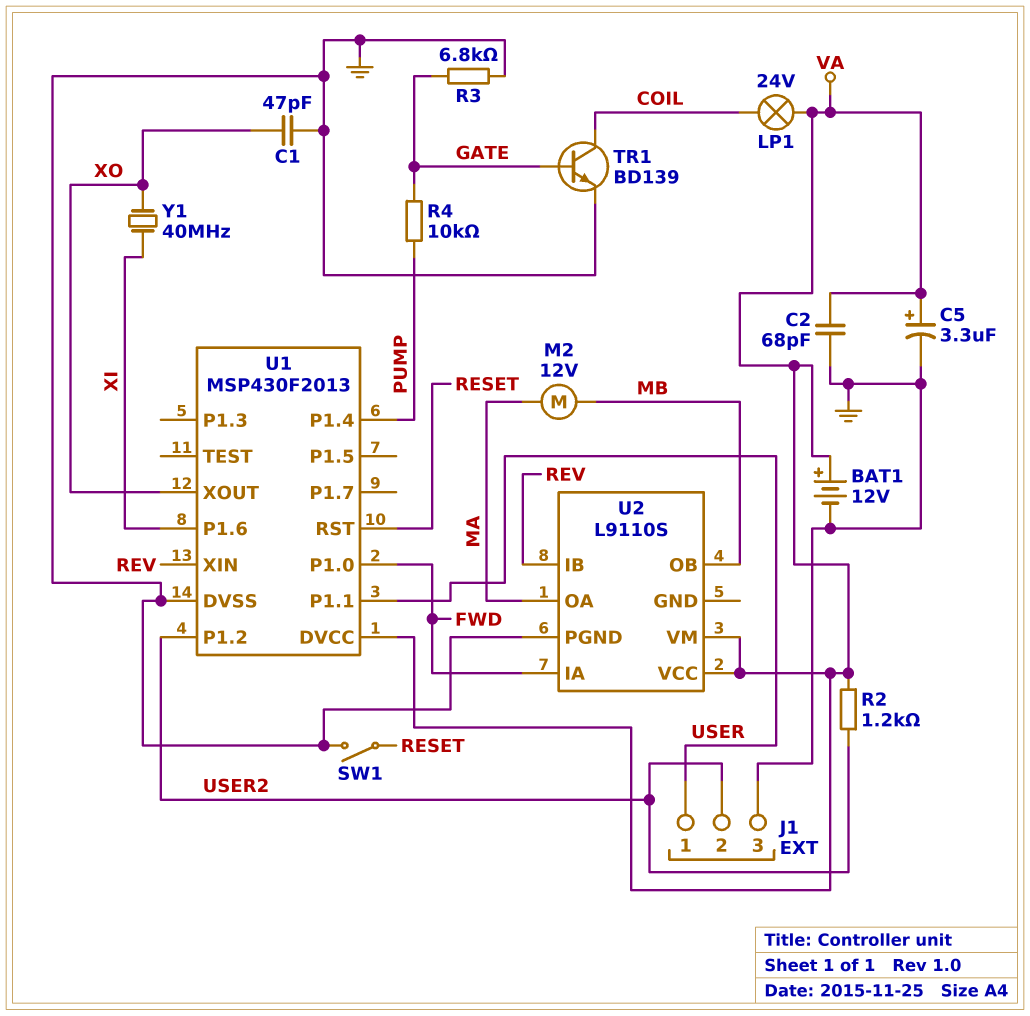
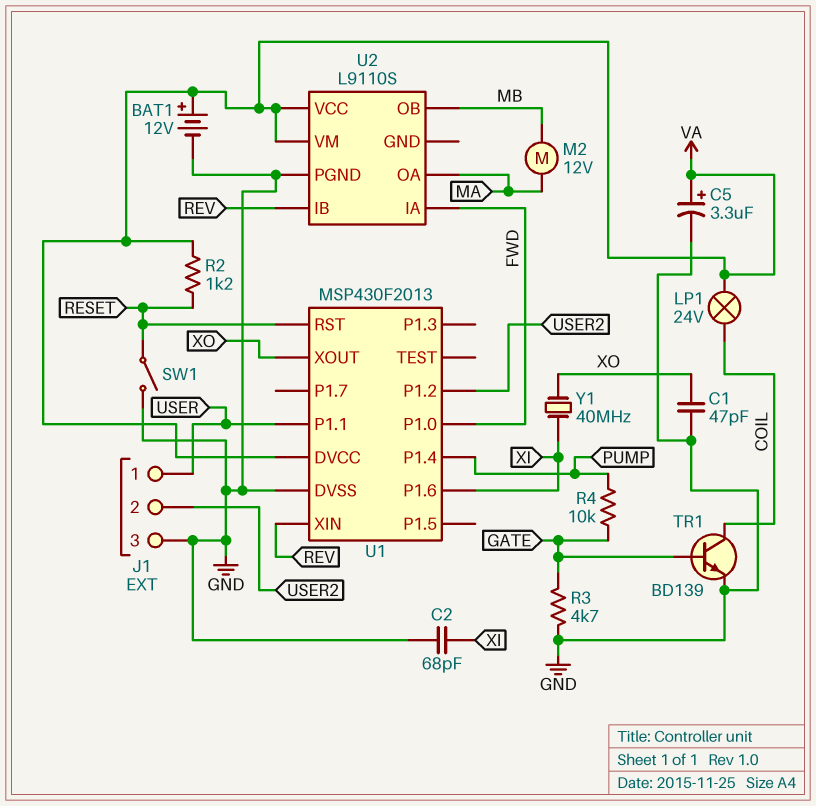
C2: 68pF (GND, VA) -> 68pF (GND, XI)
R2: 1.2k (USER2, VA) -> 1.2k (RESET, VA)
R3: 6.8k (GATE, GND) -> 4.7k (GATE, GND)

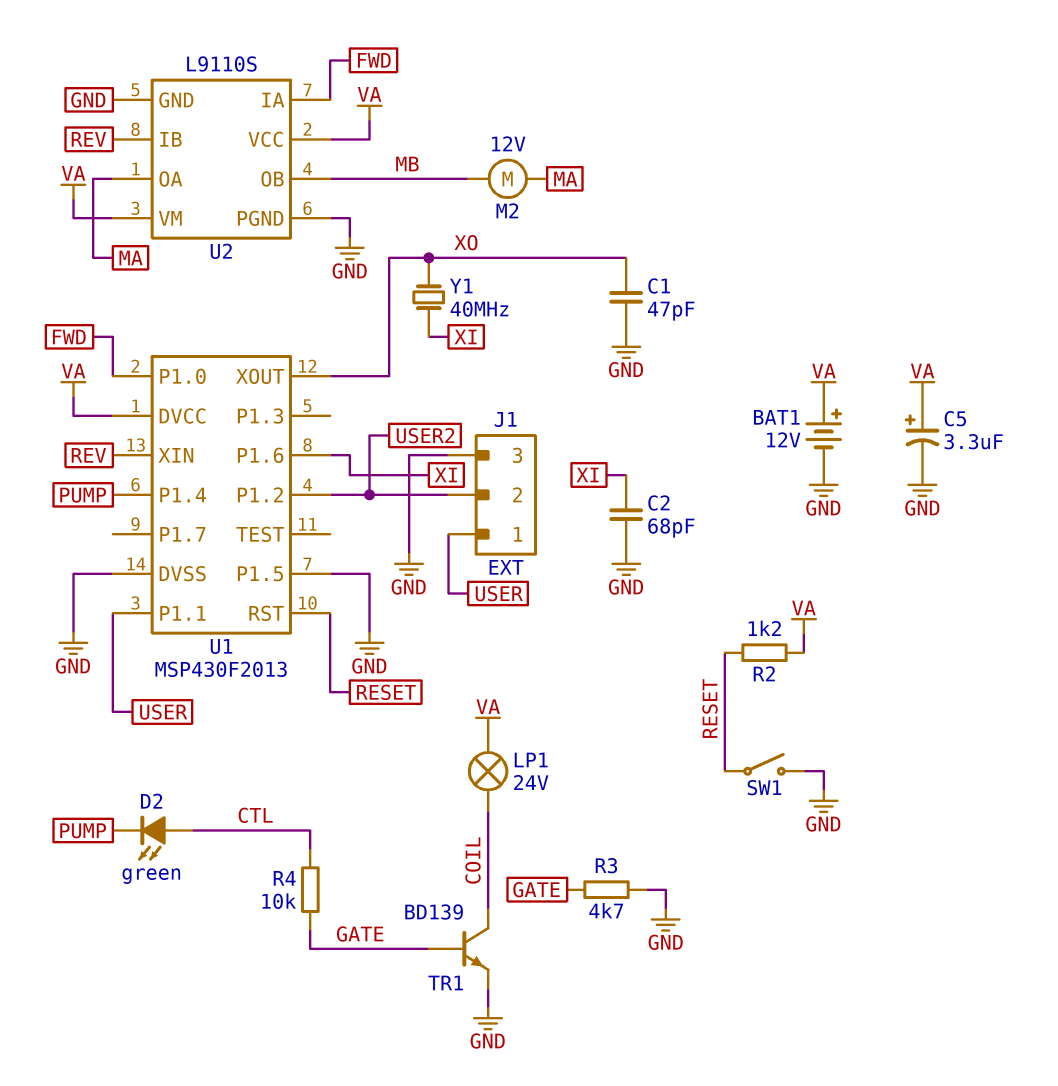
D2: none -> LED green (A CTL, K PUMP)
R4: 10k (GATE, PUMP) -> 10k (CTL, GATE)
U1 pin P1.5: none -> GND
U2 pin GND: none -> GND

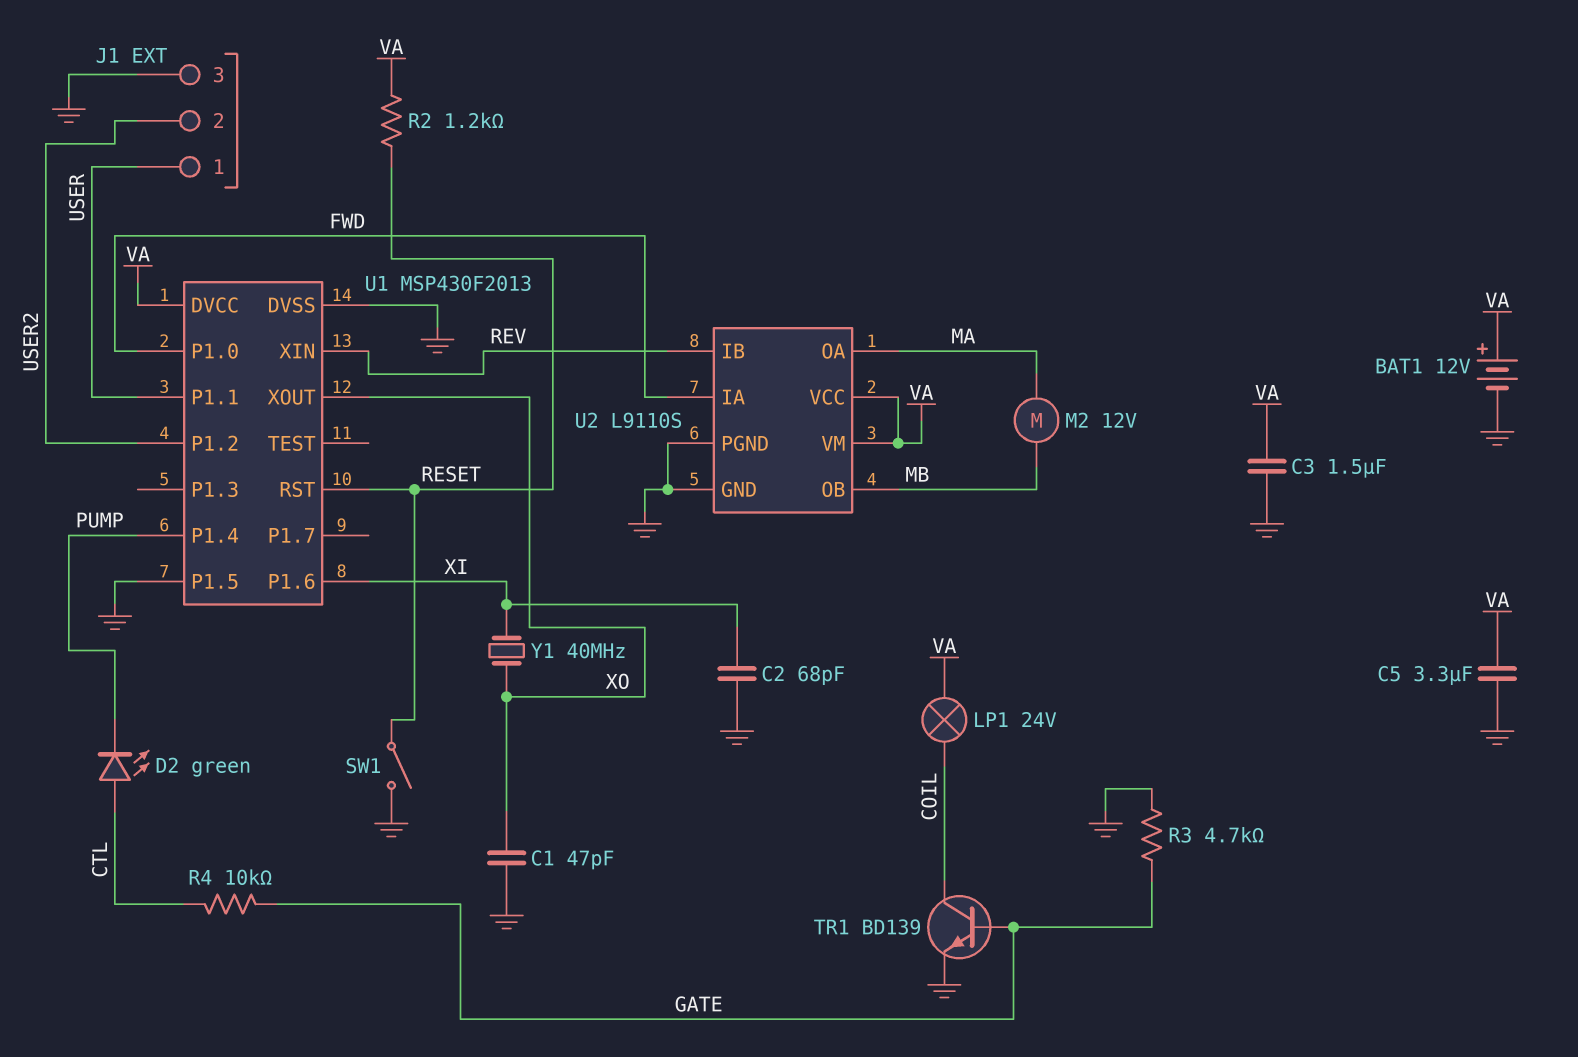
C3: none -> 1.5uF (GND, VA)
C5: 3.3uF (plus VA, minus GND) -> 3.3uF (GND, VA)

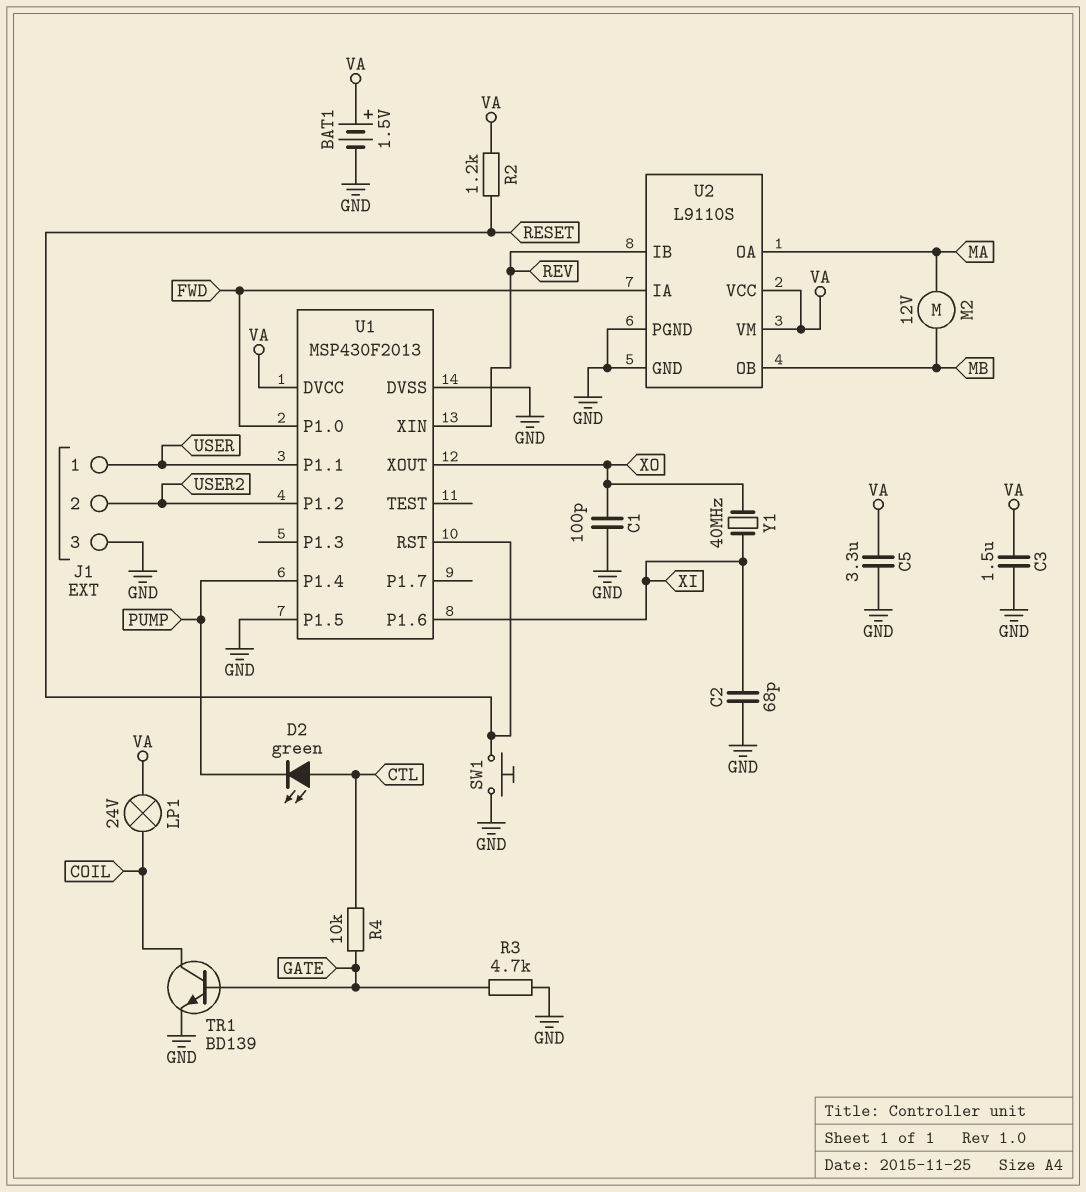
BAT1: 12V (plus VA, minus GND) -> 1.5V (plus VA, minus GND)
C1: 47pF (GND, XO) -> 100pF (GND, XO)
SW1: switch (GND, RESET) -> button (GND, RESET)

